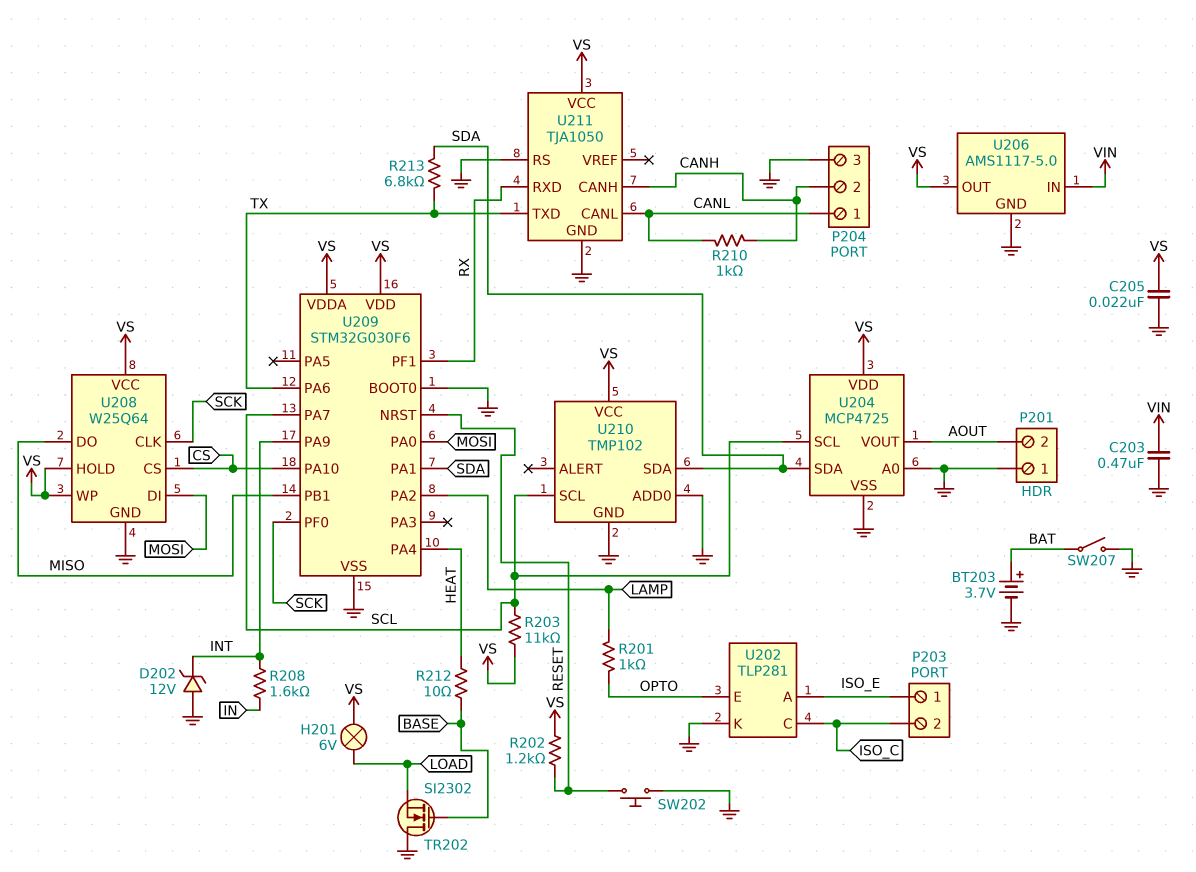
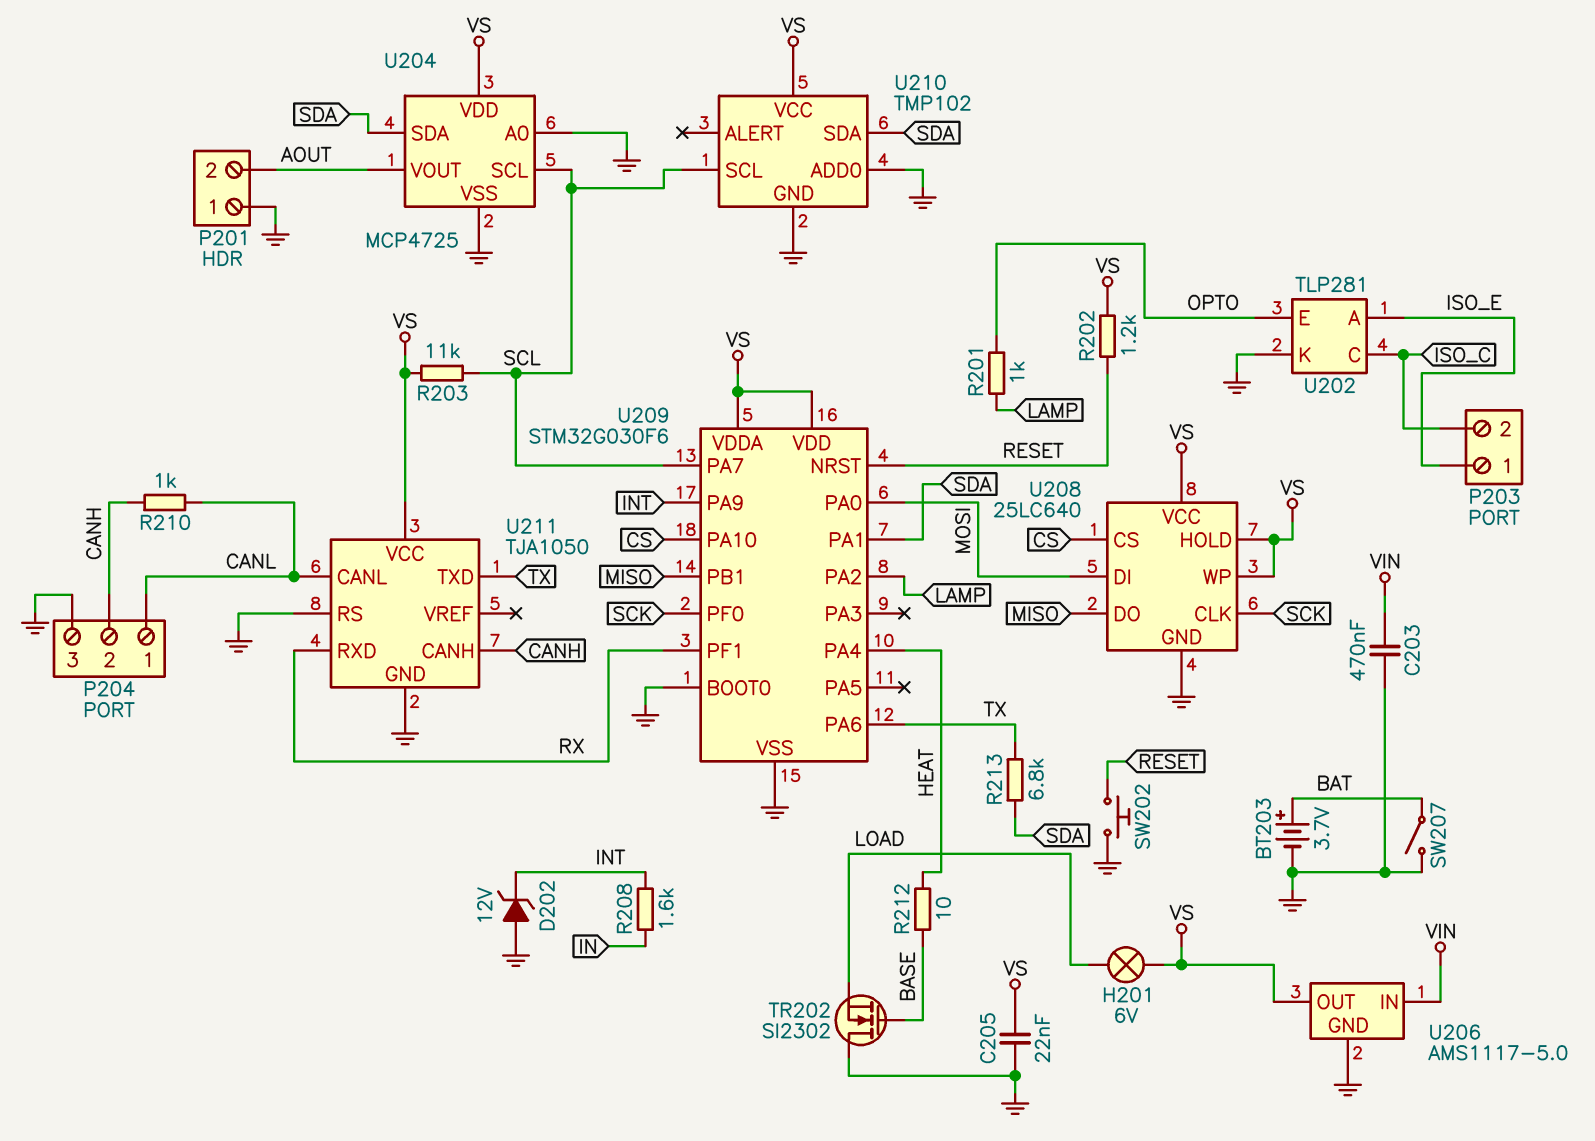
U208: W25Q64 -> 25LC640

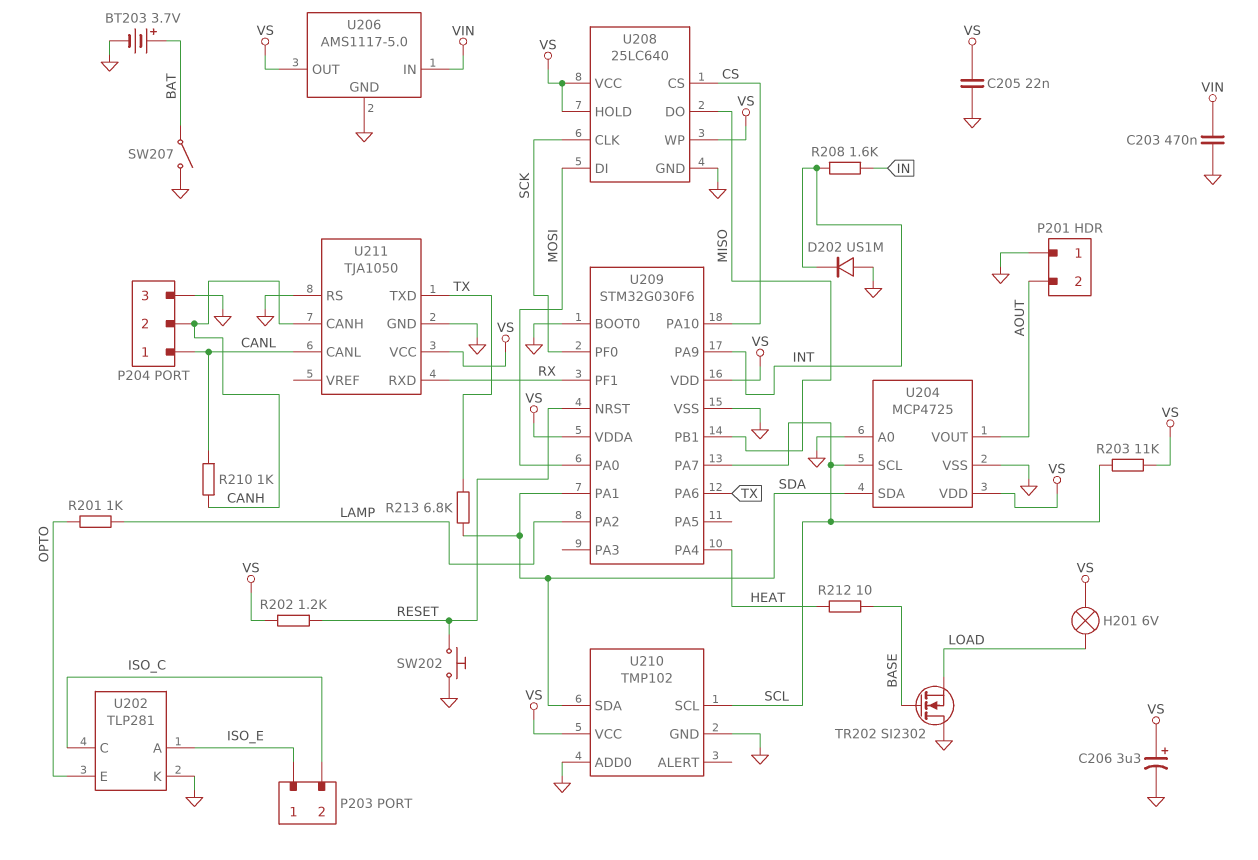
C206: none -> 3.3uF (plus VS, minus GND)
D202: zener 12V (A GND, K INT) -> diode US1M (A GND, K INT)

